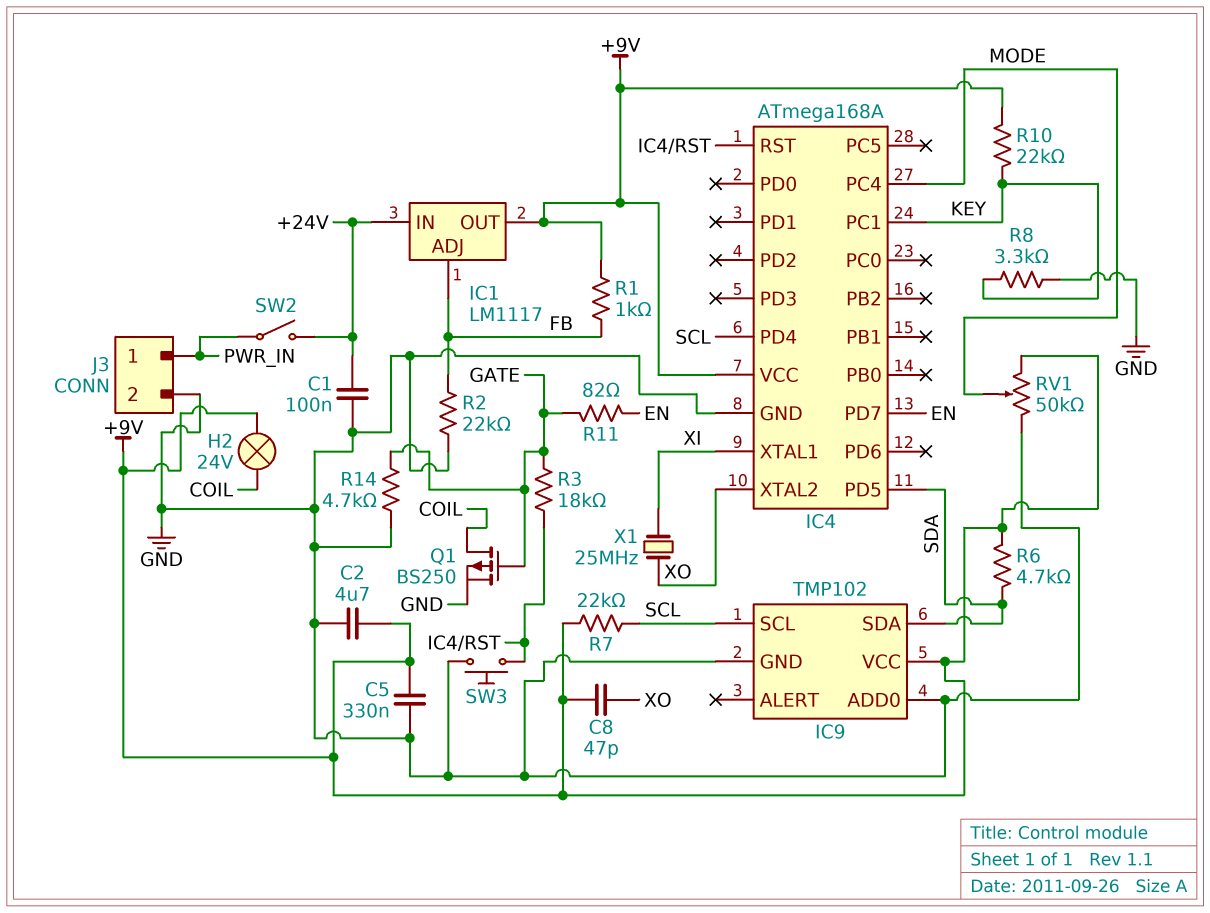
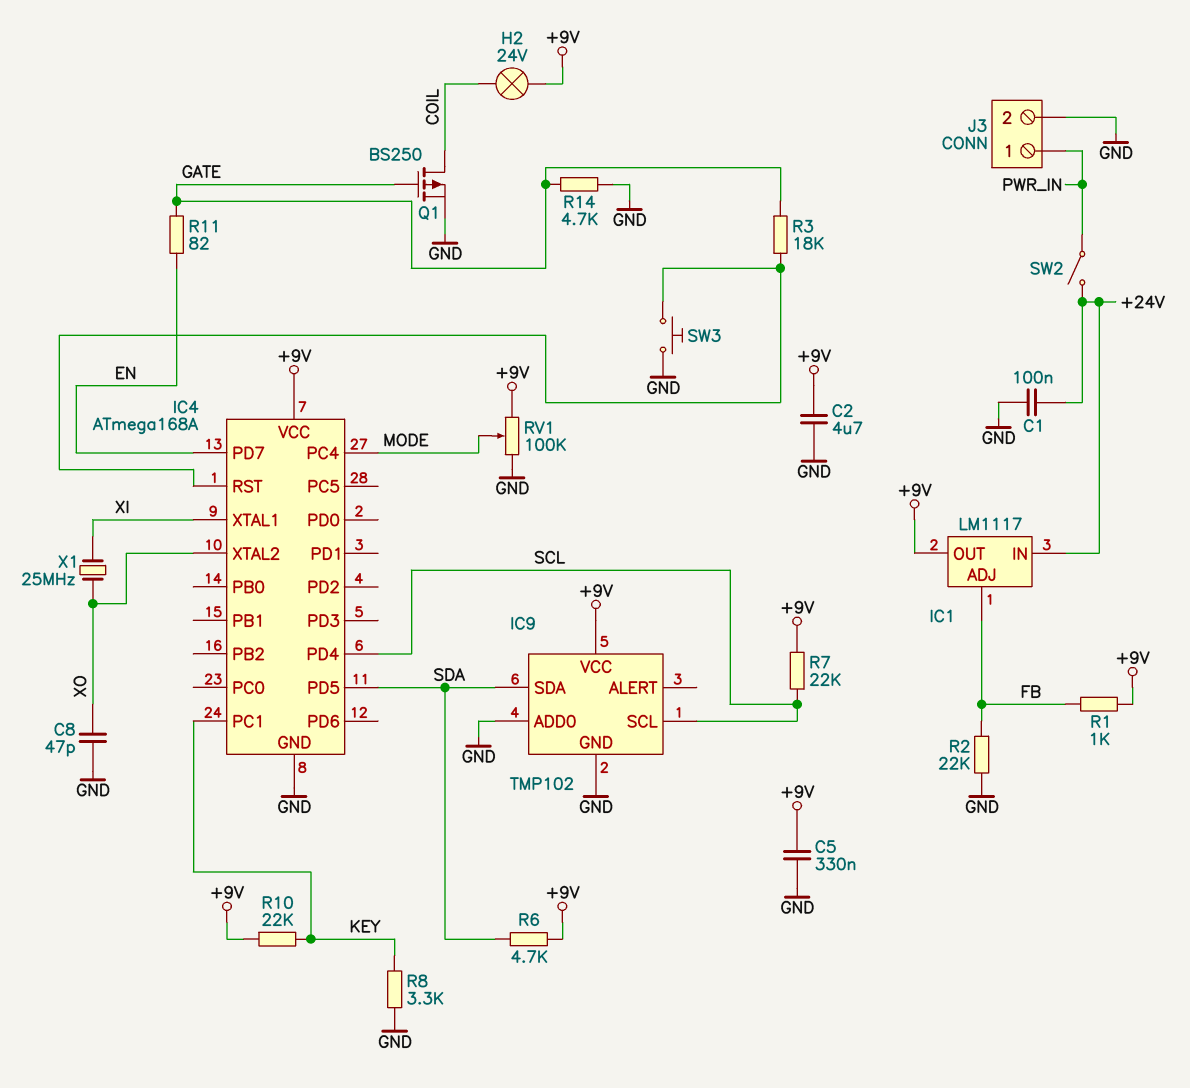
C8: 47pF (+9V, XO) -> 47pF (GND, XO)
RV1: 50k (+9V, GND, wiper MODE) -> 100k (+9V, GND, wiper MODE)

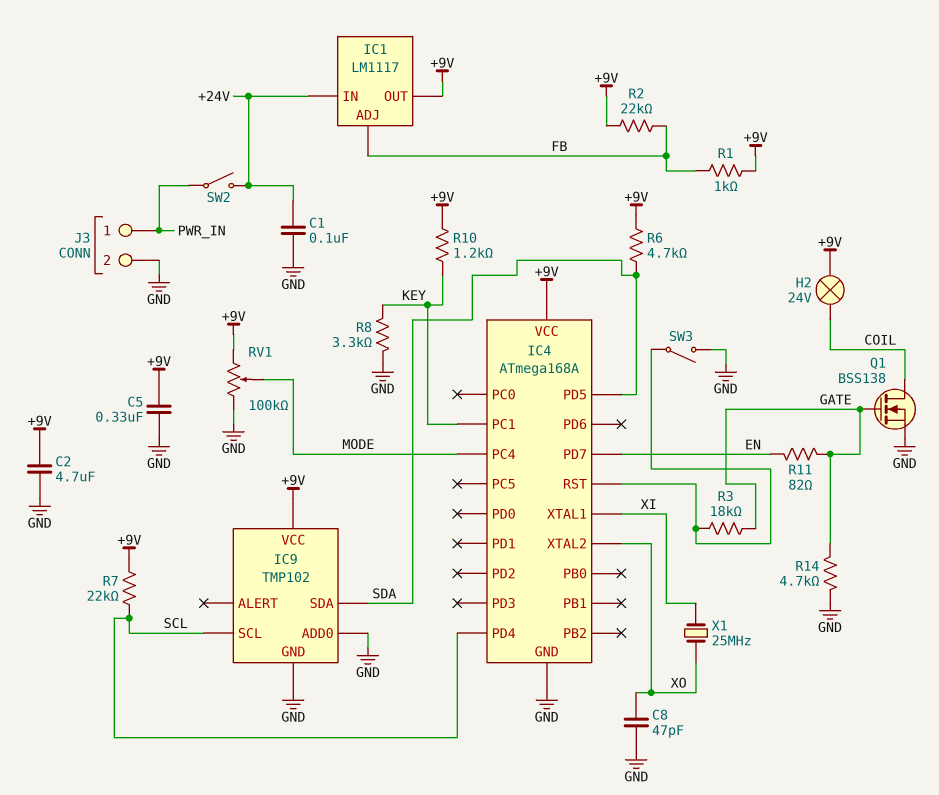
Q1: PMOS BS250 (G GATE, D COIL, S GND) -> NMOS BSS138 (G GATE, D COIL, S GND)
R2: 22k (FB, GND) -> 22k (+9V, FB)
R10: 22k (+9V, KEY) -> 1.2k (+9V, KEY)
SW3: button (GND, IC4/RST) -> switch (GND, IC4/RST)

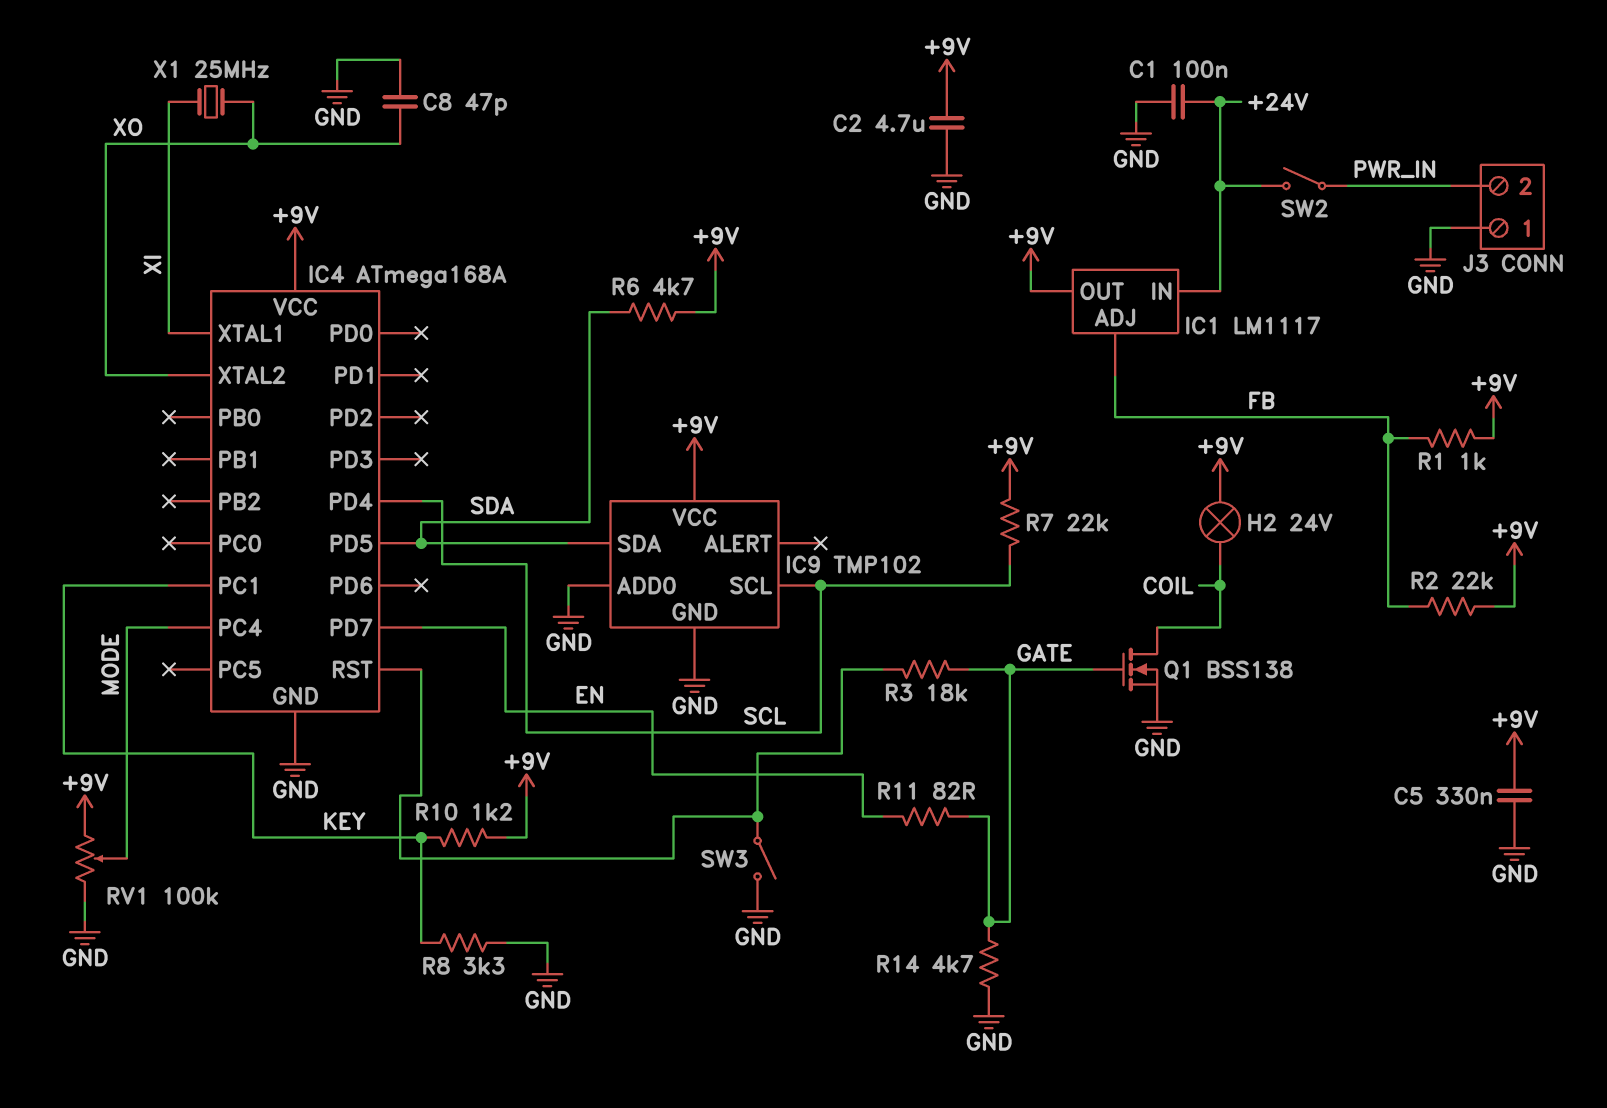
J3 pin 1: PWR_IN -> GND
J3 pin 2: GND -> PWR_IN

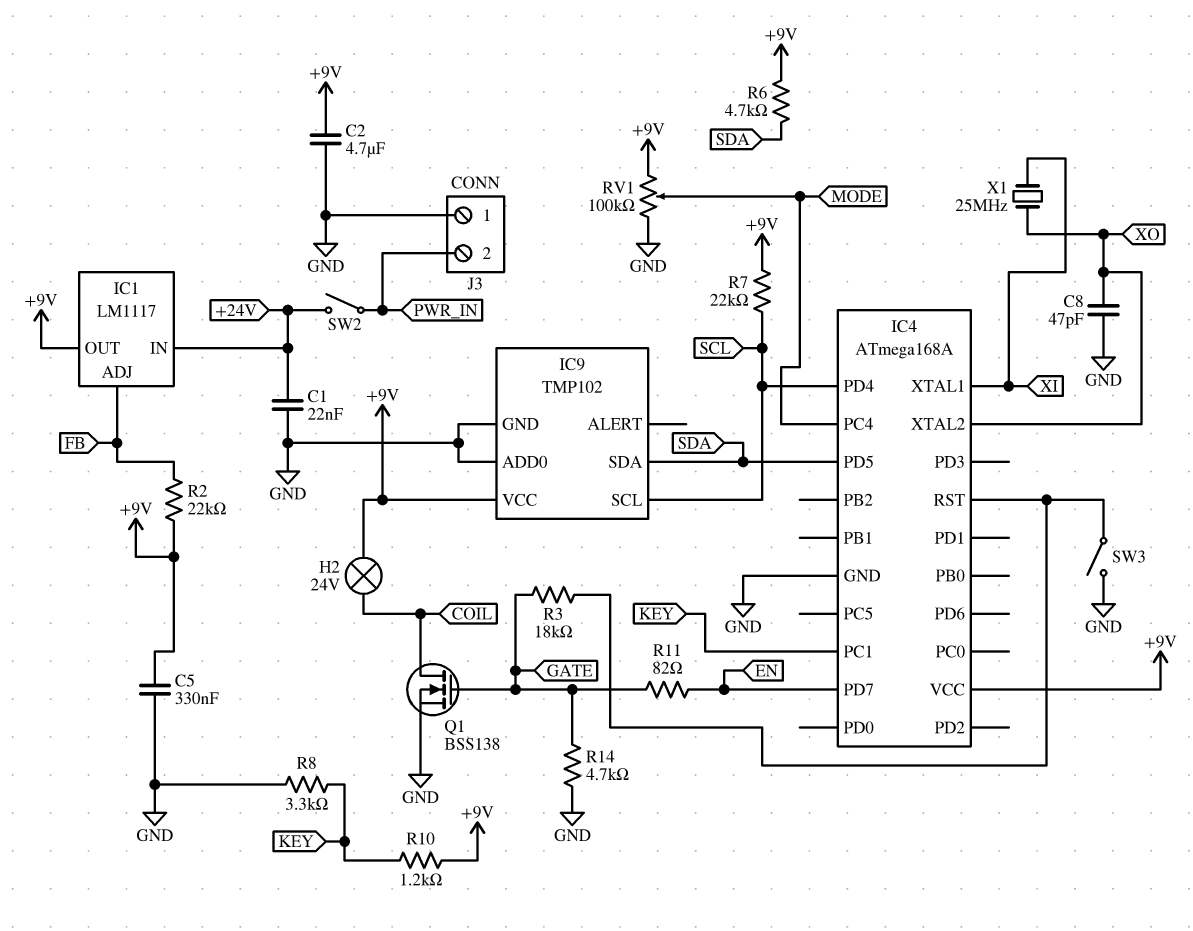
C1: 100nF (+24V, GND) -> 22nF (+24V, GND)
R1: 1k (+9V, FB) -> none

